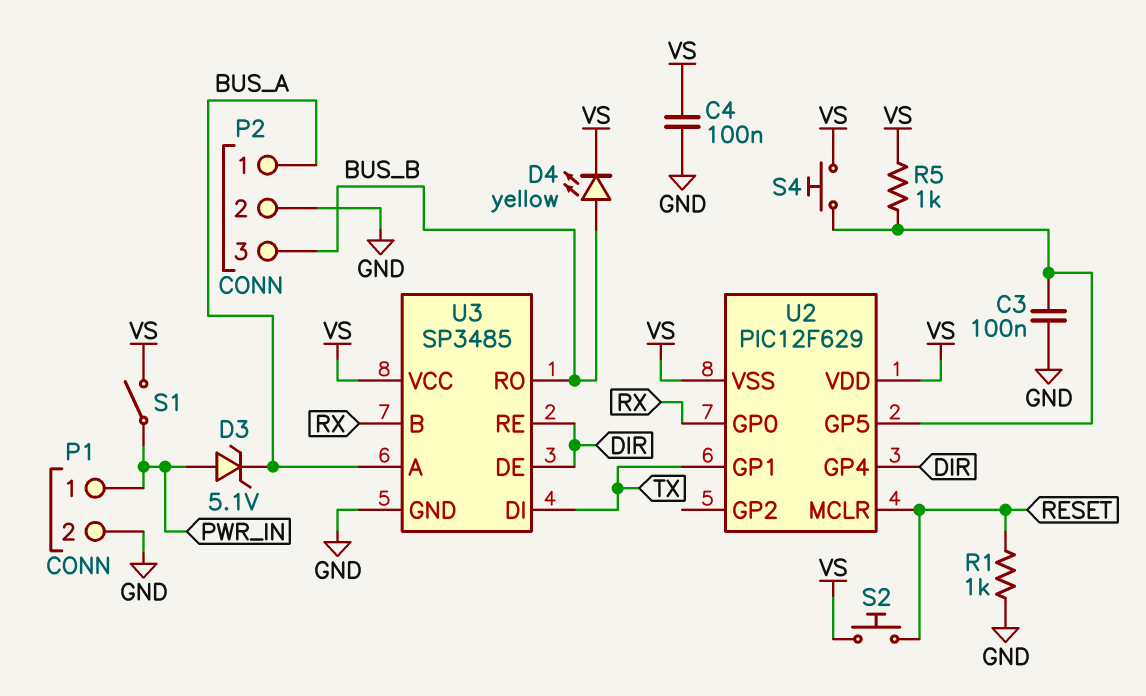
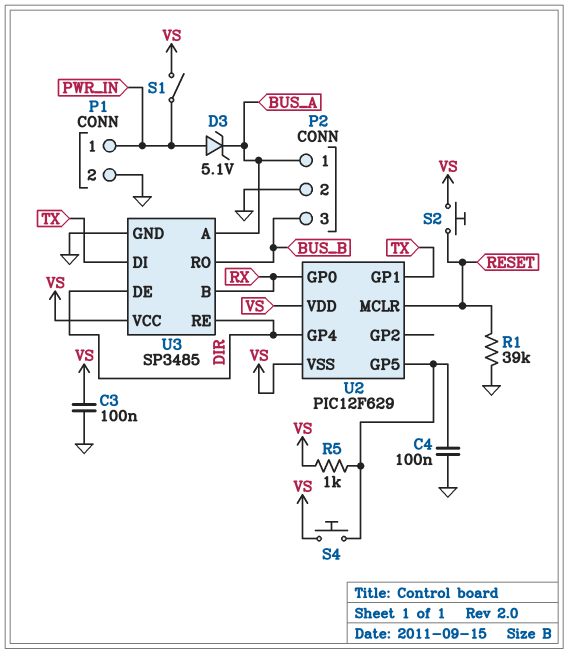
C3: 100nF (GND, U2/GP5) -> 100nF (GND, VS)
C4: 100nF (GND, VS) -> 100nF (GND, U2/GP5)
D4: LED yellow (A BUS_B, K VS) -> none
R1: 1k (GND, RESET) -> 39k (GND, RESET)

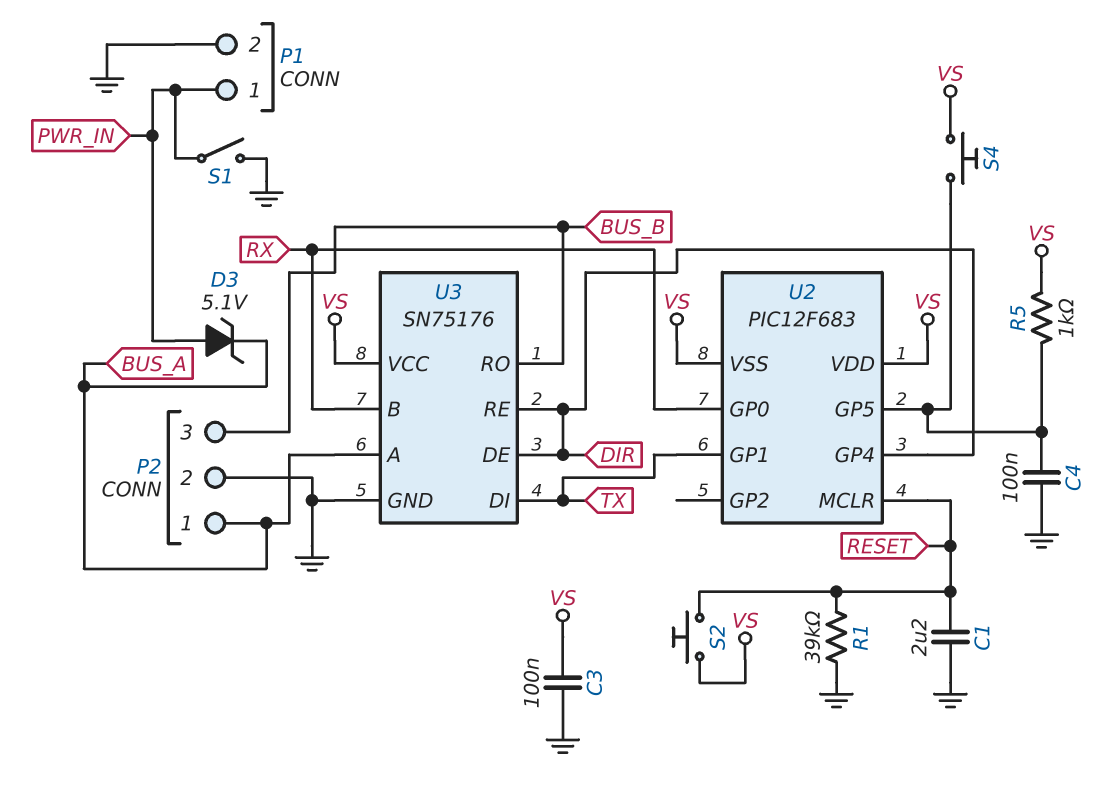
C1: none -> 2.2uF (GND, RESET)
S1: switch (PWR_IN, VS) -> switch (GND, PWR_IN)
U2: PIC12F629 -> PIC12F683
U3: SP3485 -> SN75176

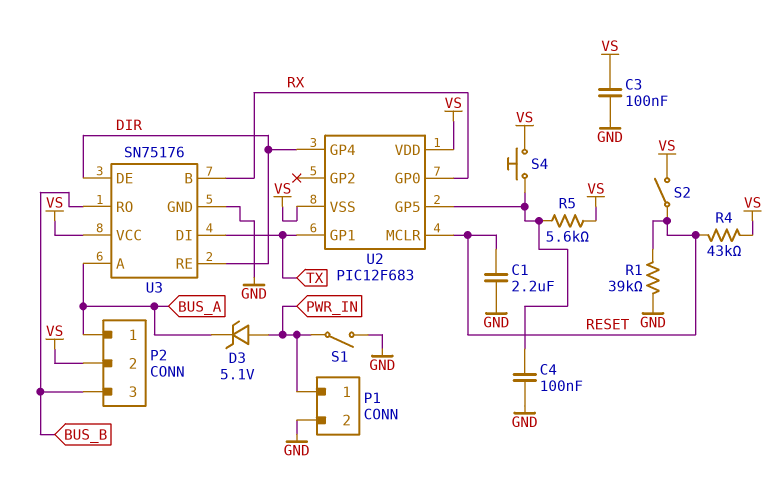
P2 pin 2: GND -> VS
R4: none -> 43k (RESET, VS)
R5: 1k (U2/GP5, VS) -> 5.6k (U2/GP5, VS)
S2: button (RESET, VS) -> switch (RESET, VS)

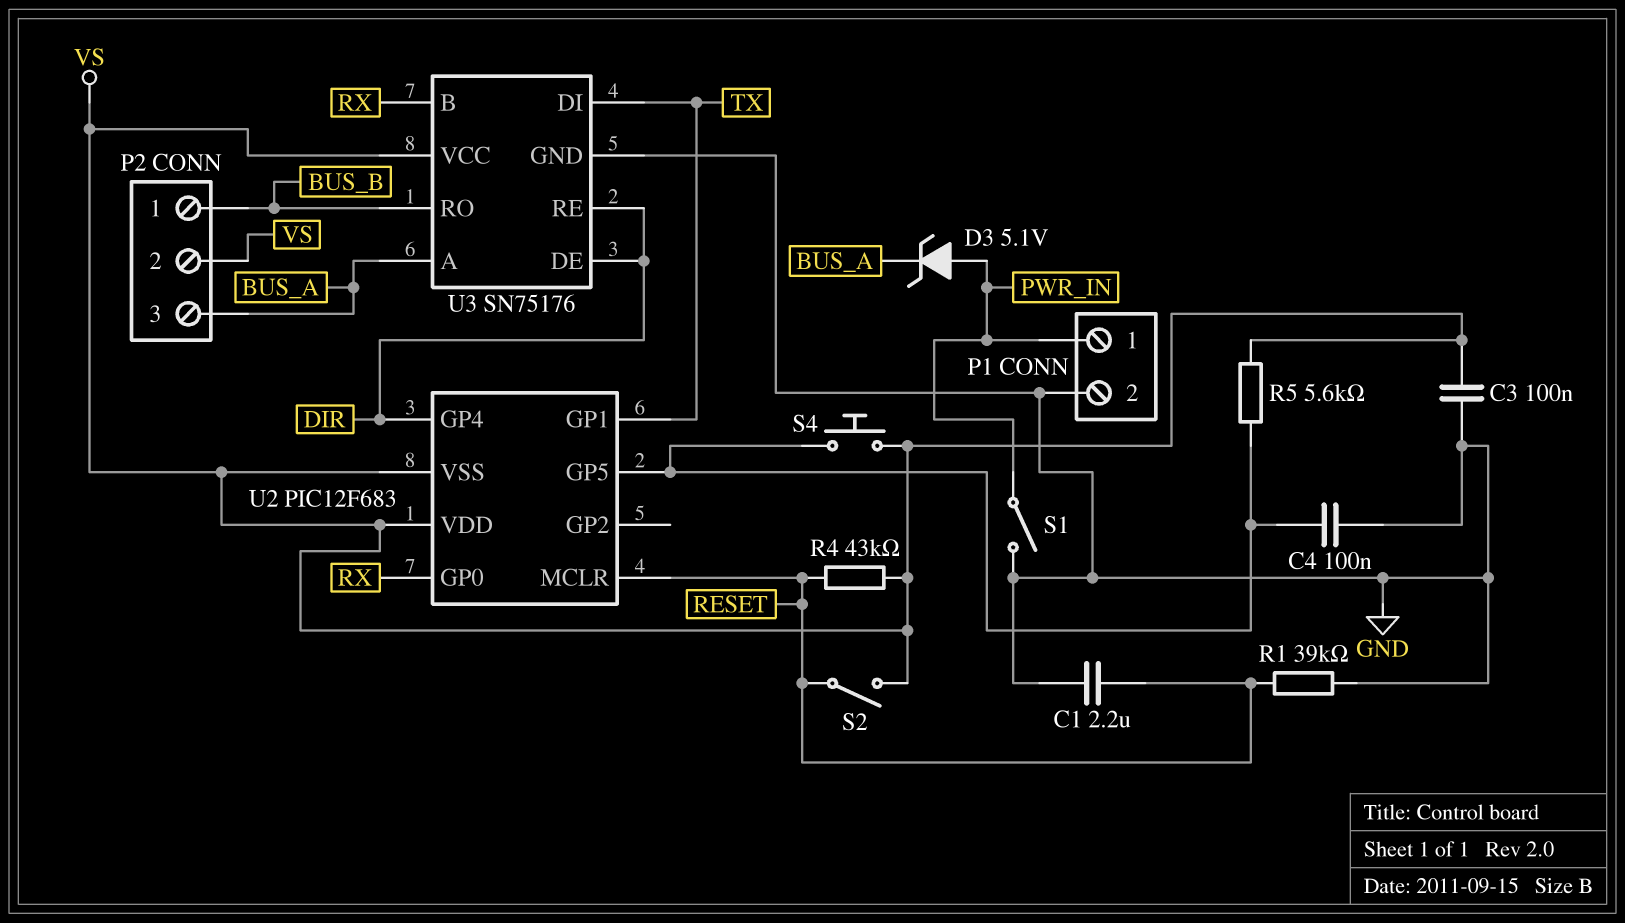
P2 pin 1: BUS_A -> BUS_B
P2 pin 3: BUS_B -> BUS_A

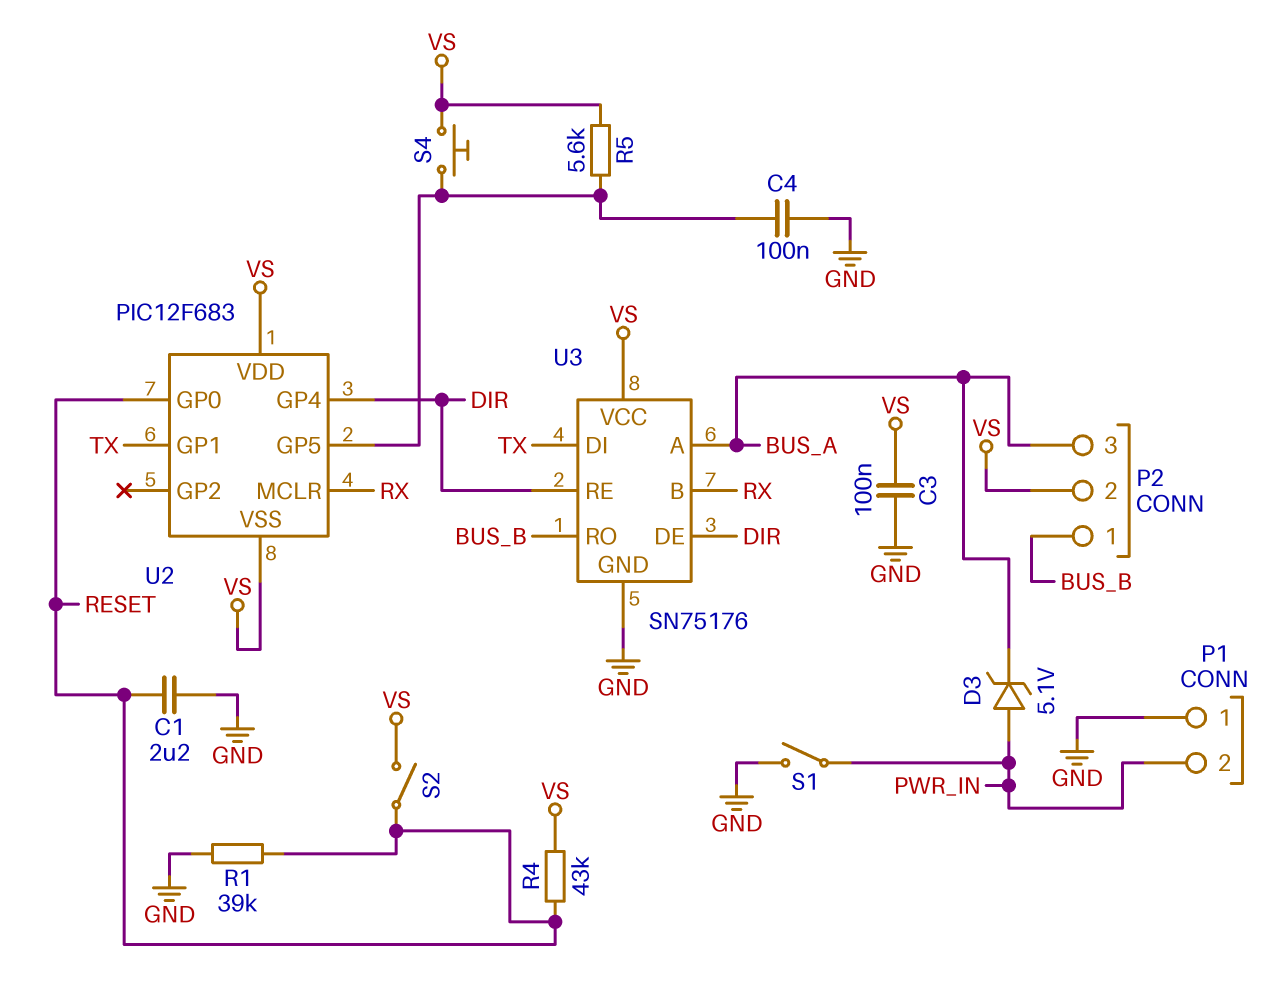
P1 pin 1: PWR_IN -> GND
P1 pin 2: GND -> PWR_IN
U2 pin GP0: RX -> RESET
U2 pin MCLR: RESET -> RX

